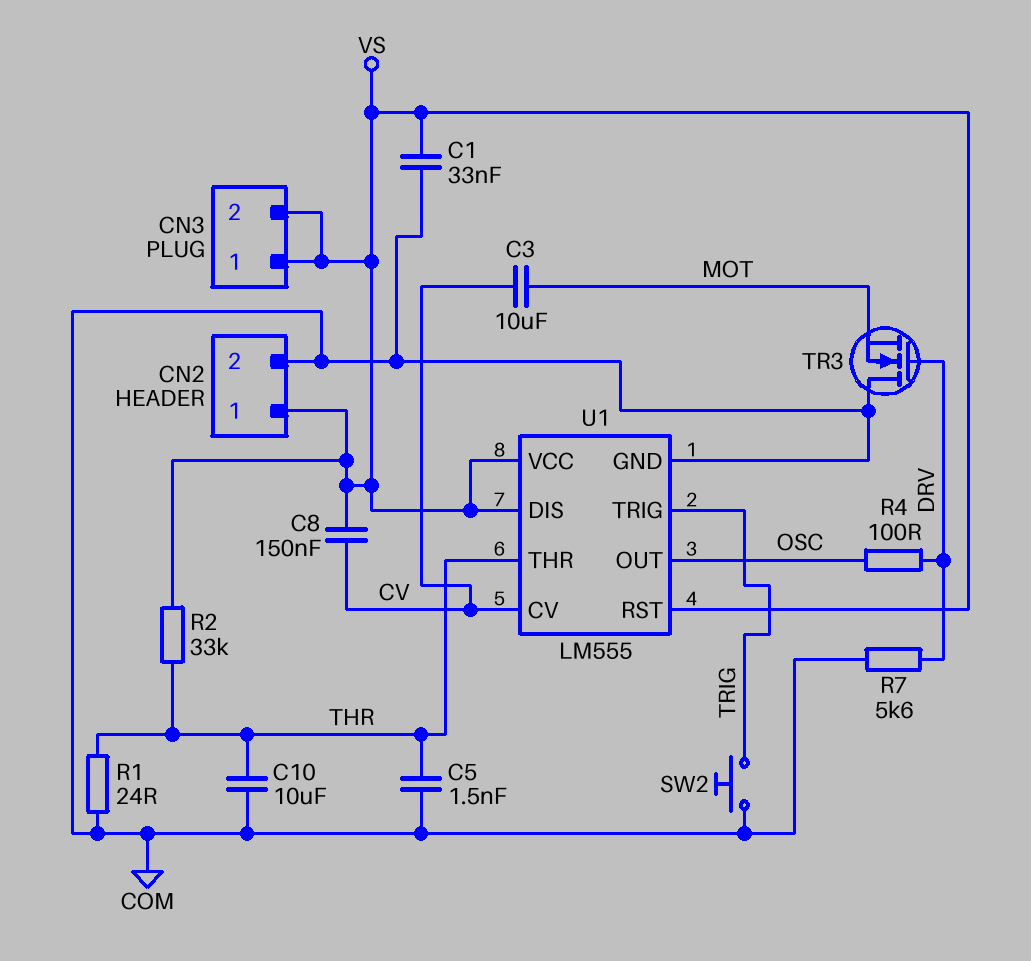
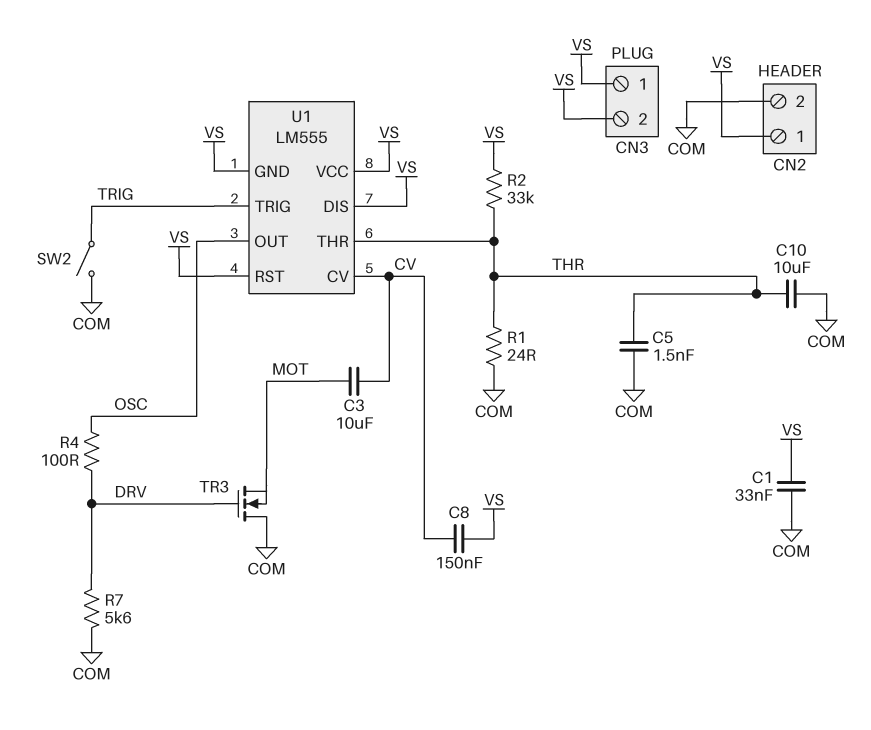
SW2: button (COM, TRIG) -> switch (COM, TRIG)
U1 pin GND: COM -> VS

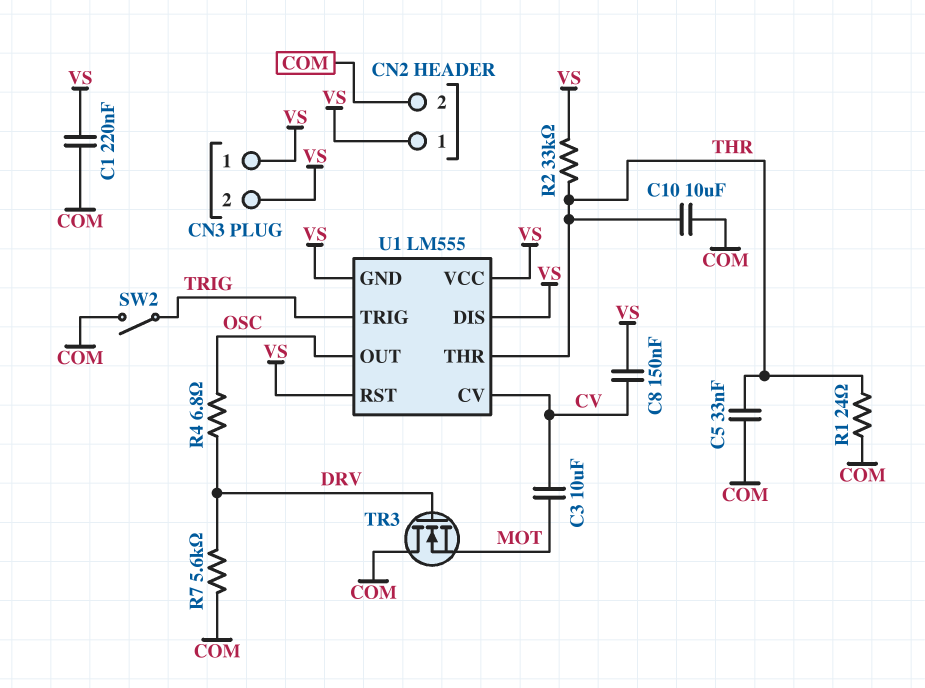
C1: 33nF (COM, VS) -> 220nF (COM, VS)
C5: 1.5nF (COM, THR) -> 33nF (COM, THR)
R4: 100 (DRV, OSC) -> 6.8 (DRV, OSC)

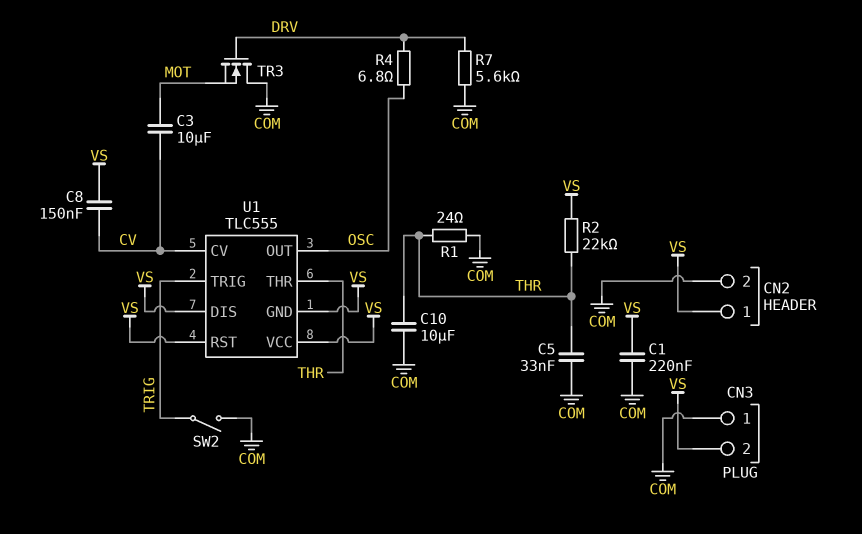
CN3 pin 1: VS -> COM
R2: 33k (THR, VS) -> 22k (THR, VS)
U1: LM555 -> TLC555

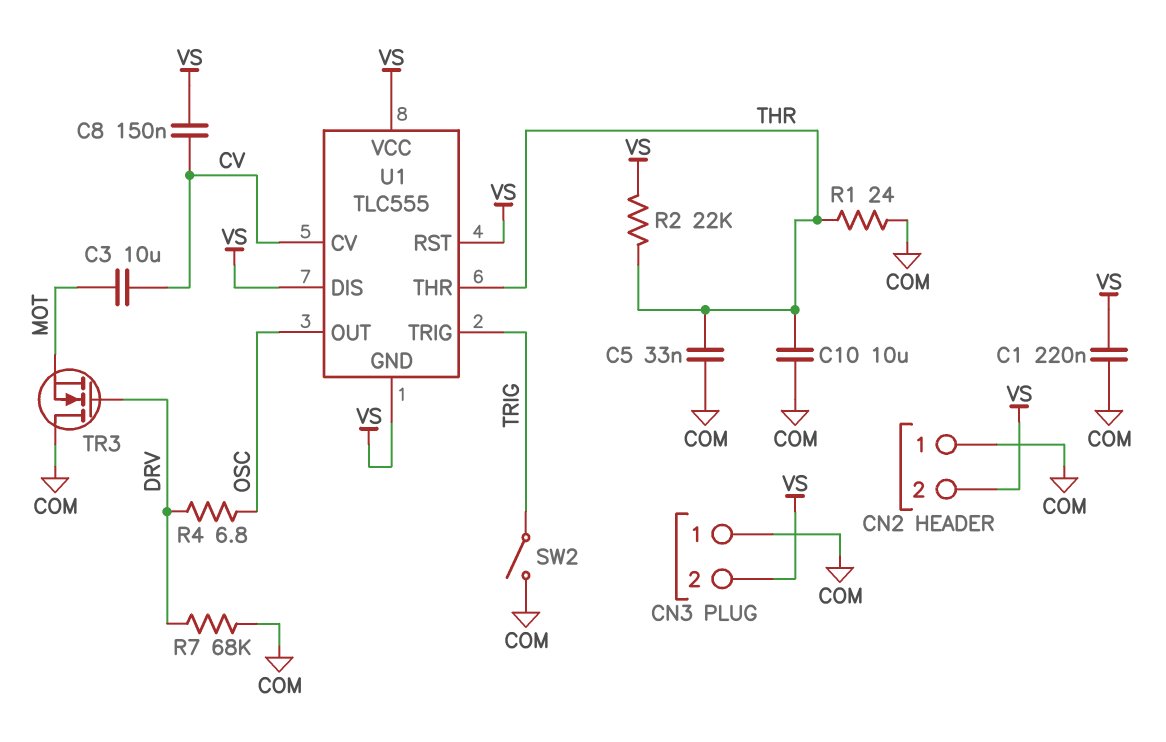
CN2 pin 1: VS -> COM
CN2 pin 2: COM -> VS
R7: 5.6k (COM, DRV) -> 68k (COM, DRV)

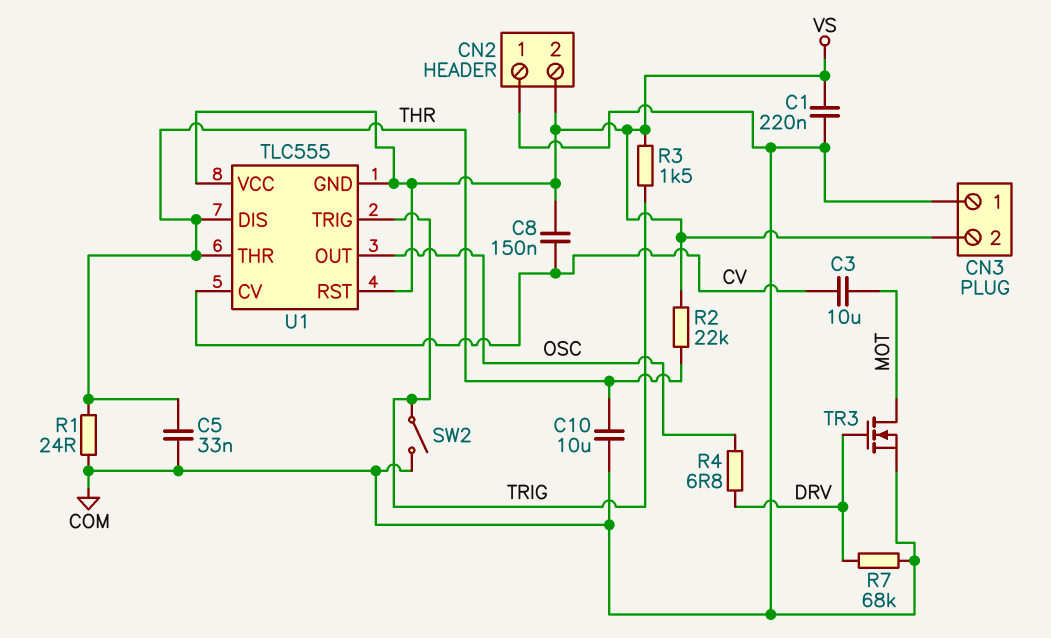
R3: none -> 1.5k (TRIG, VS)
TR3: NMOS (G DRV, D COM, S MOT) -> NMOS (G DRV, D MOT, S COM)
U1 pin DIS: VS -> THR

